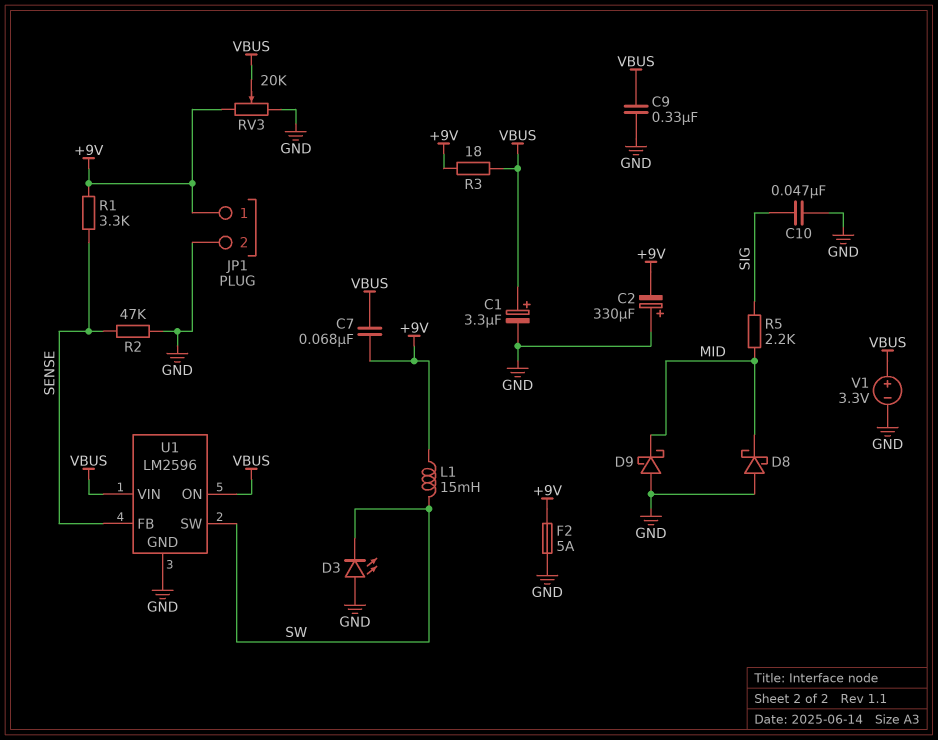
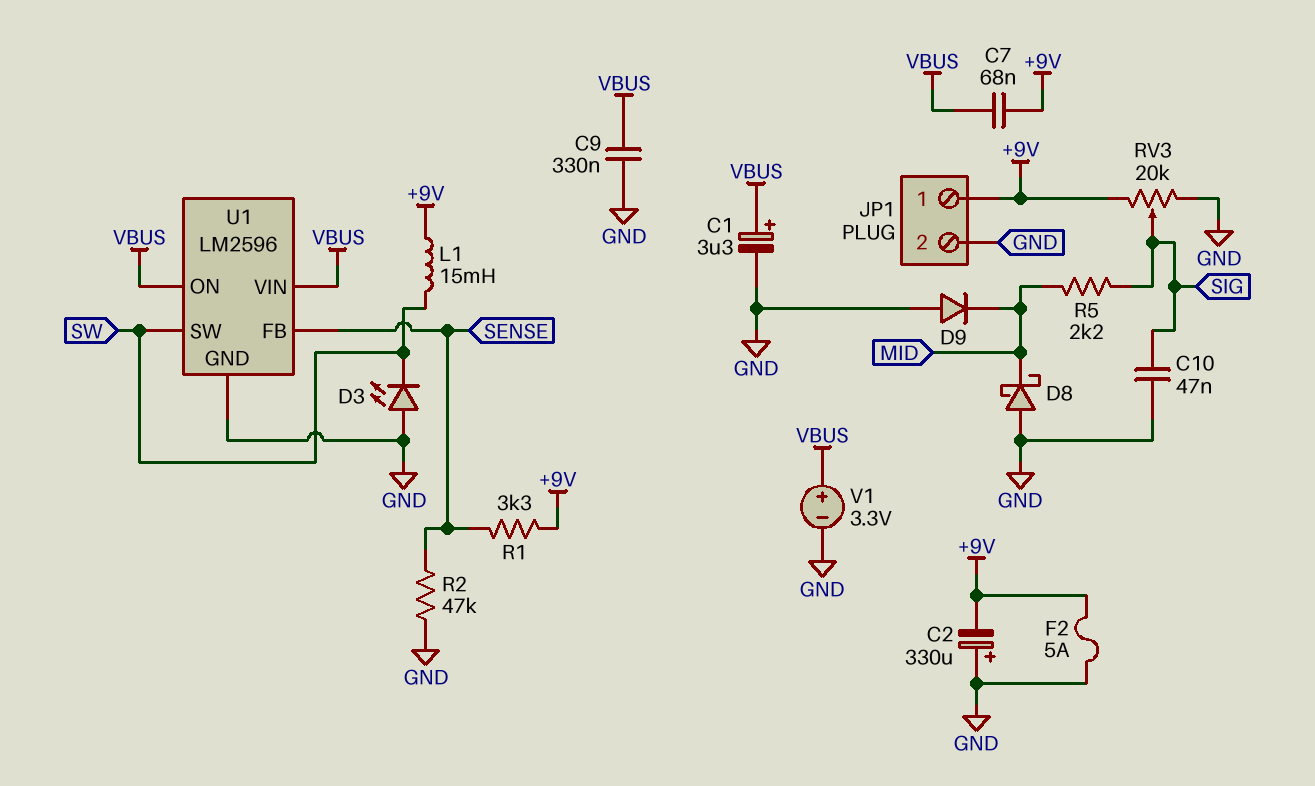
D9: schottky (A GND, K MID) -> diode (A GND, K MID)
R3: 18 (+9V, VBUS) -> none
RV3: 20k (+9V, GND, wiper VBUS) -> 20k (+9V, GND, wiper SIG)

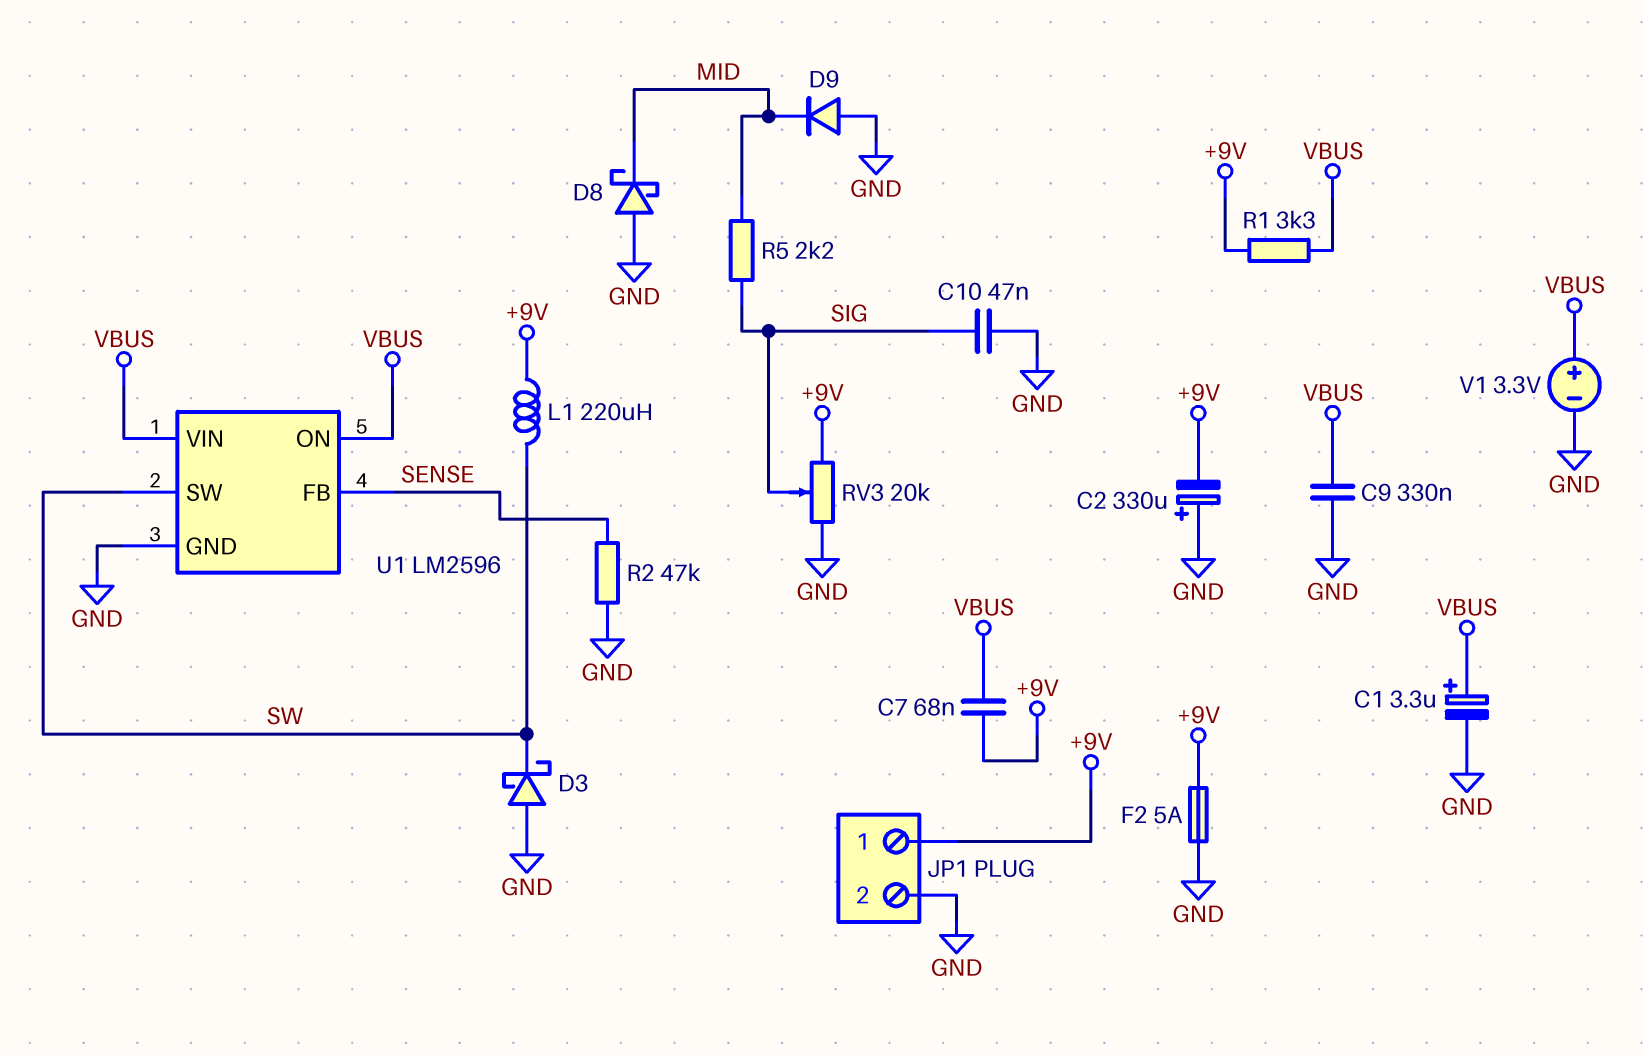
D3: LED (A GND, K SW) -> schottky (A GND, K SW)
L1: 15mH (+9V, SW) -> 220uH (+9V, SW)
R1: 3.3k (+9V, SENSE) -> 3.3k (+9V, VBUS)

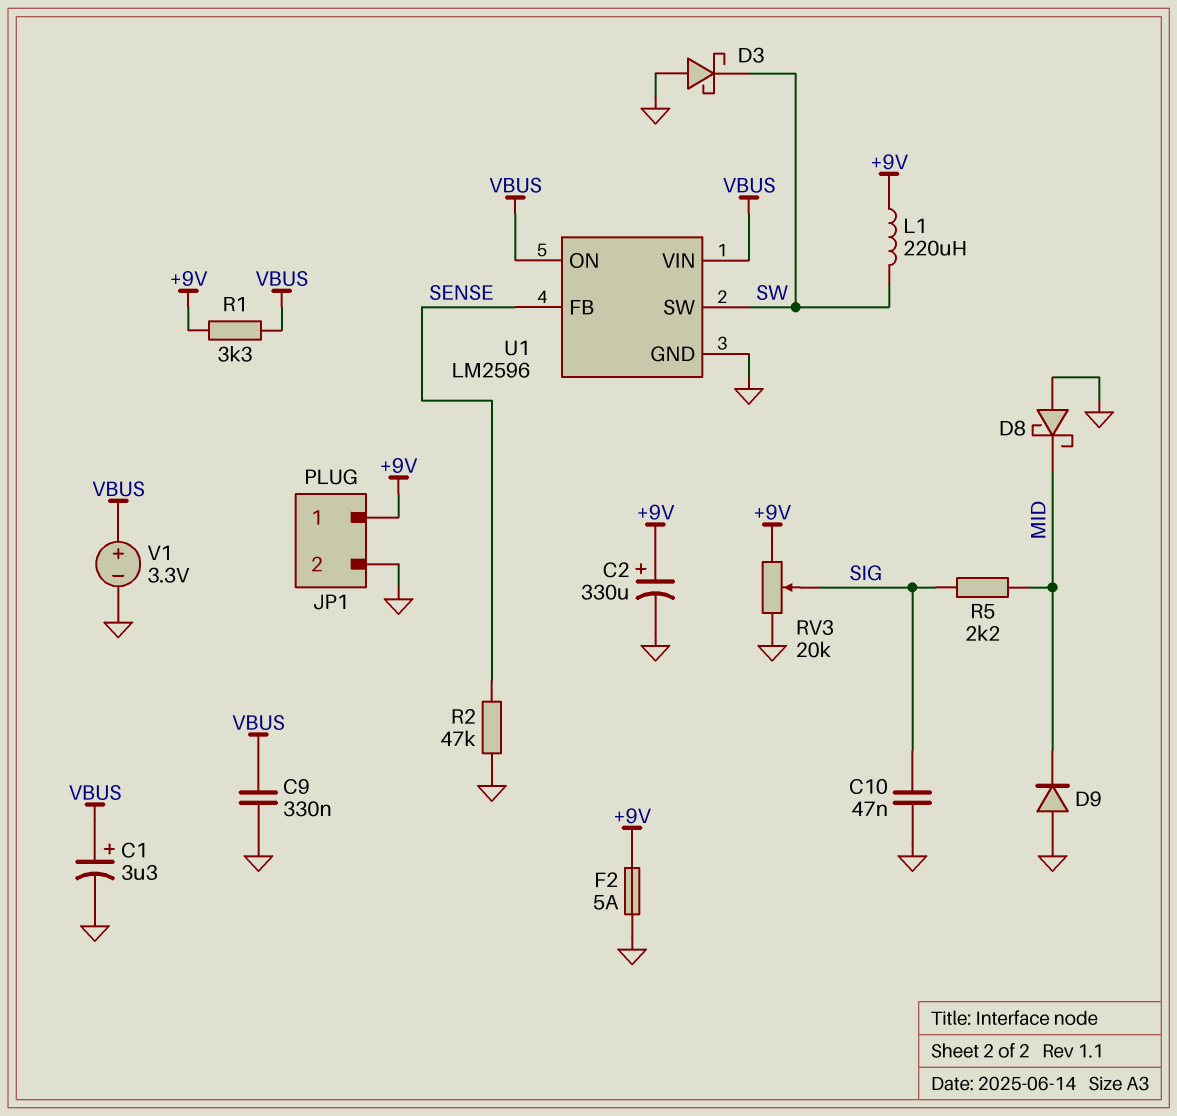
C2: 330uF (plus GND, minus +9V) -> 330uF (plus +9V, minus GND)
C7: 68nF (+9V, VBUS) -> none

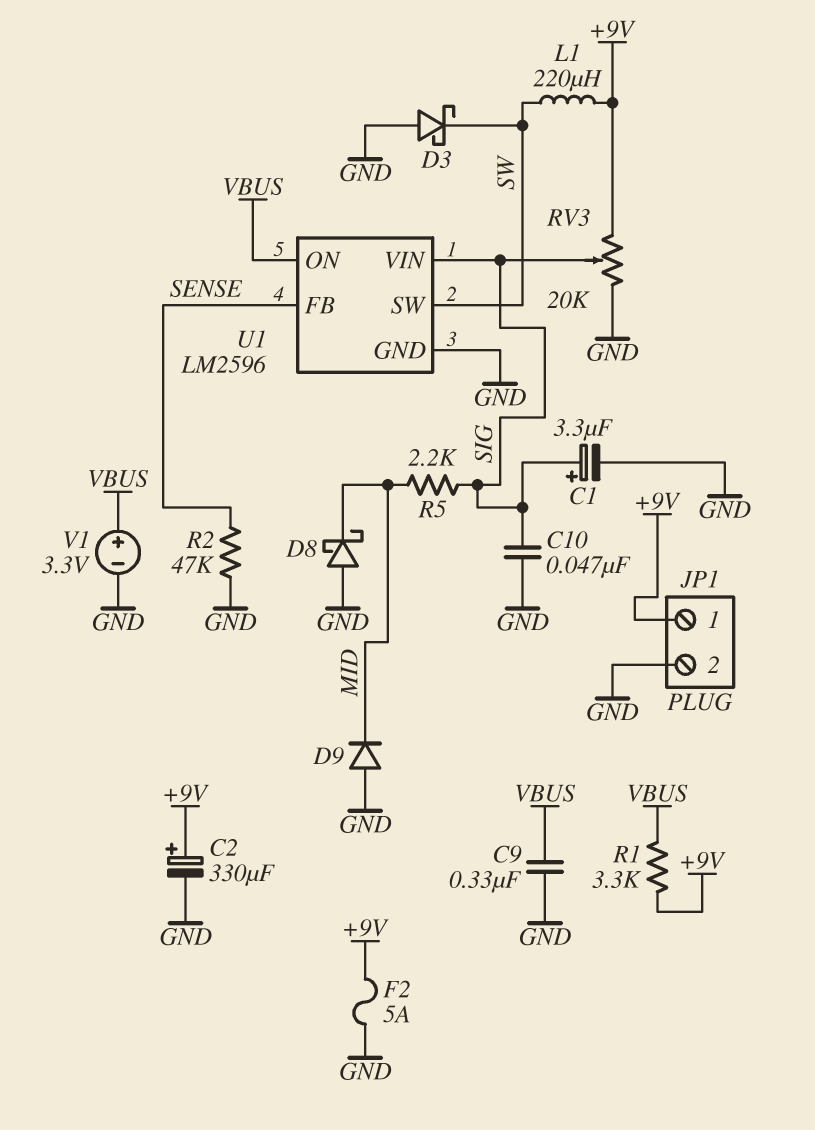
C1: 3.3uF (plus VBUS, minus GND) -> 3.3uF (plus SIG, minus GND)
U1 pin VIN: VBUS -> SIG

